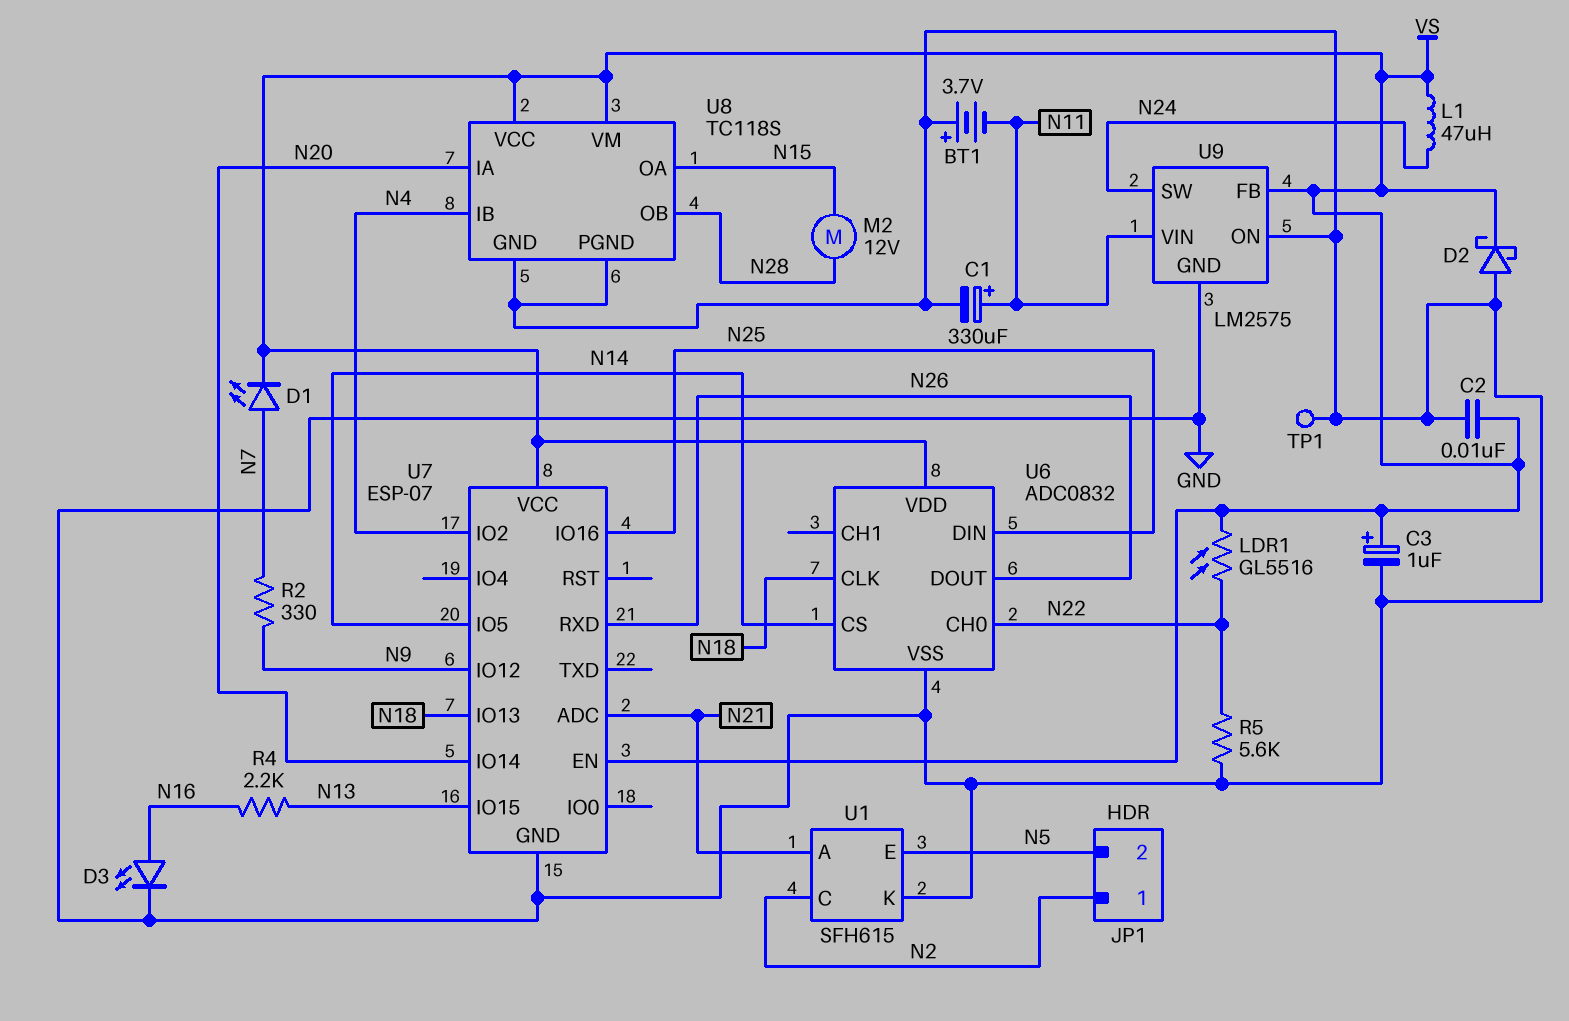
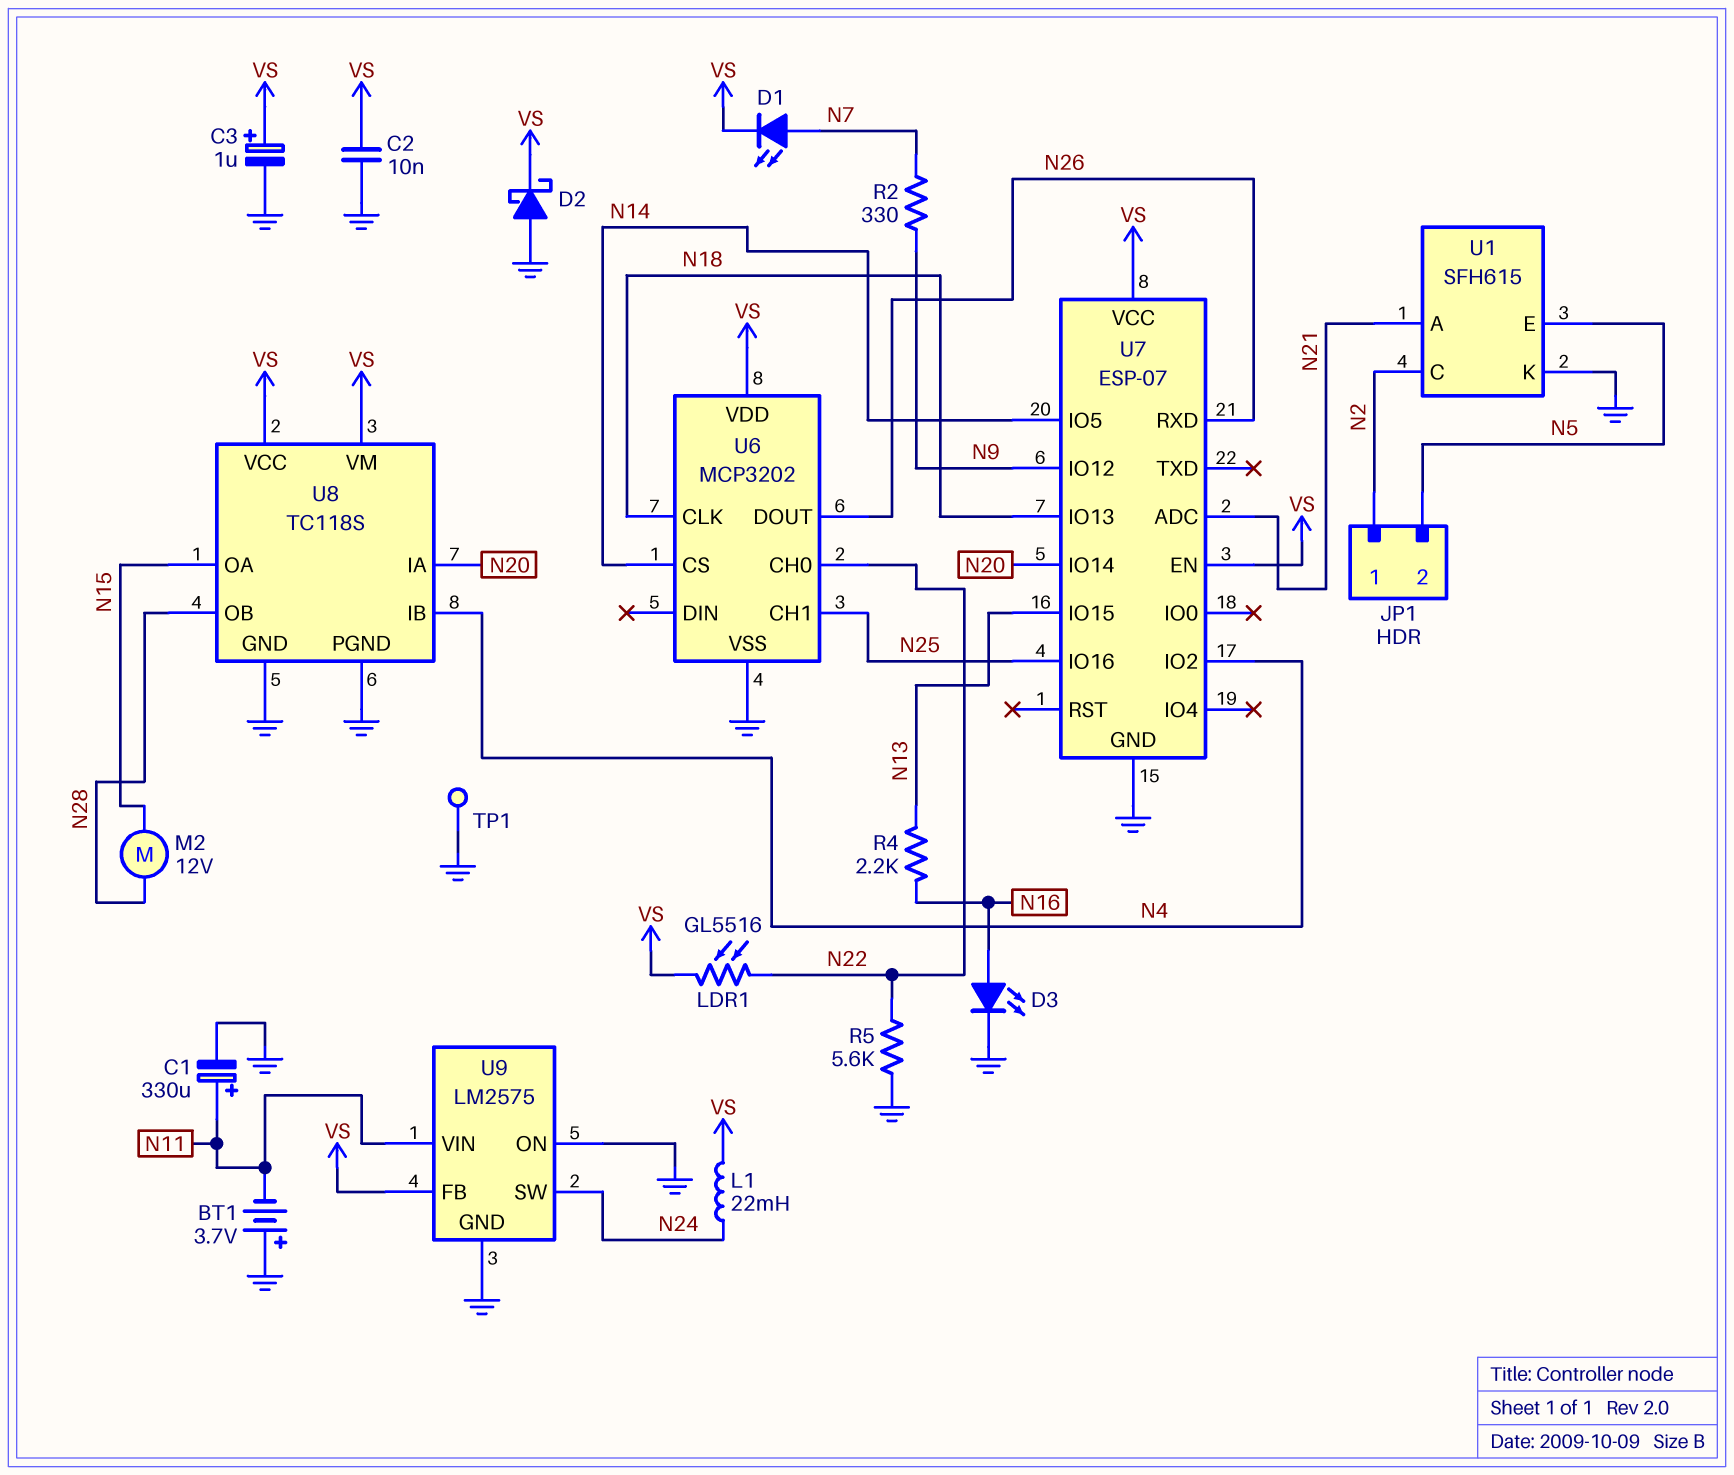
L1: 47uH (N24, VS) -> 22mH (N24, VS)
U6: ADC0832 -> MCP3202
U6 pin CH1: none -> N25
U6 pin DIN: N25 -> none

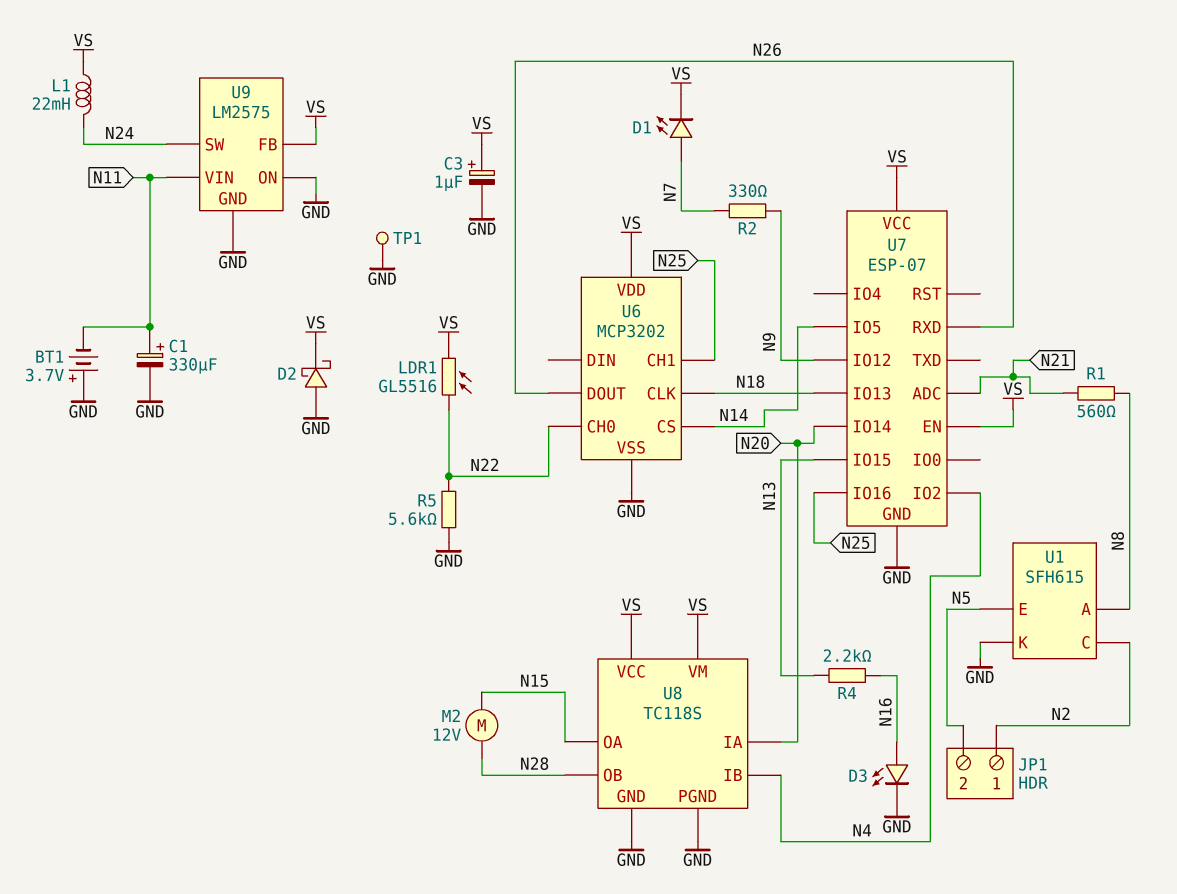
C2: 10nF (GND, VS) -> none
R1: none -> 560 (N8, N21)
U1 pin A: N21 -> N8

